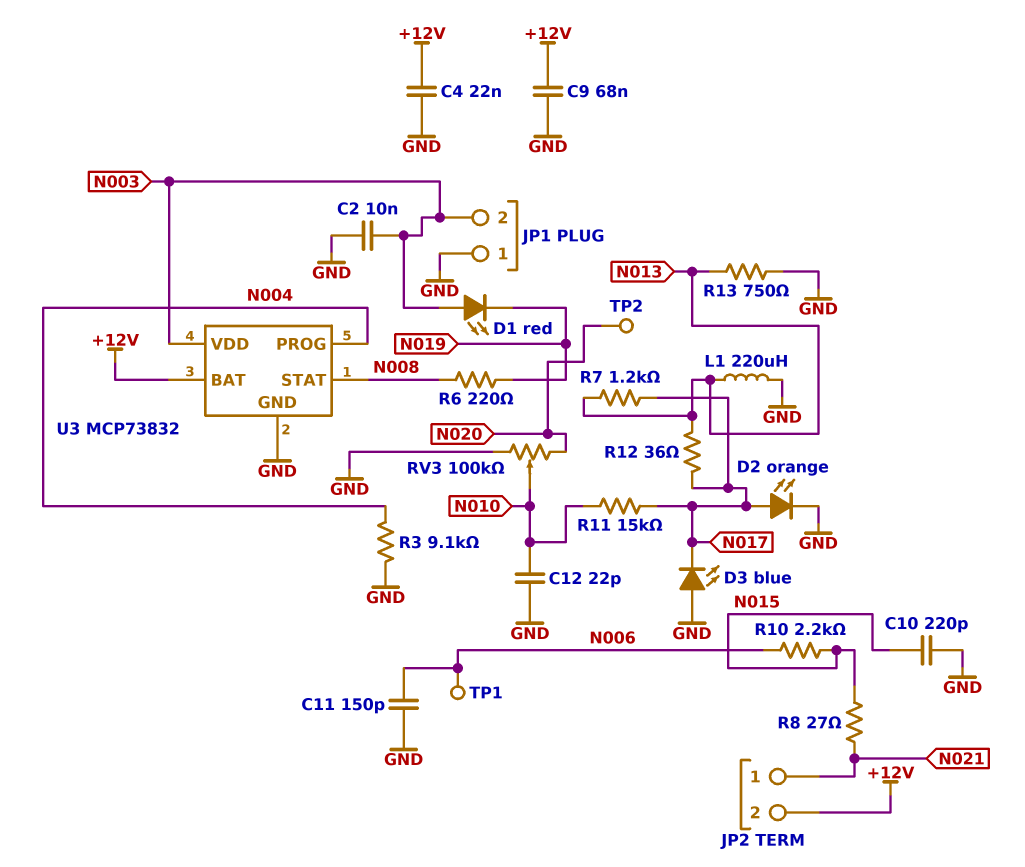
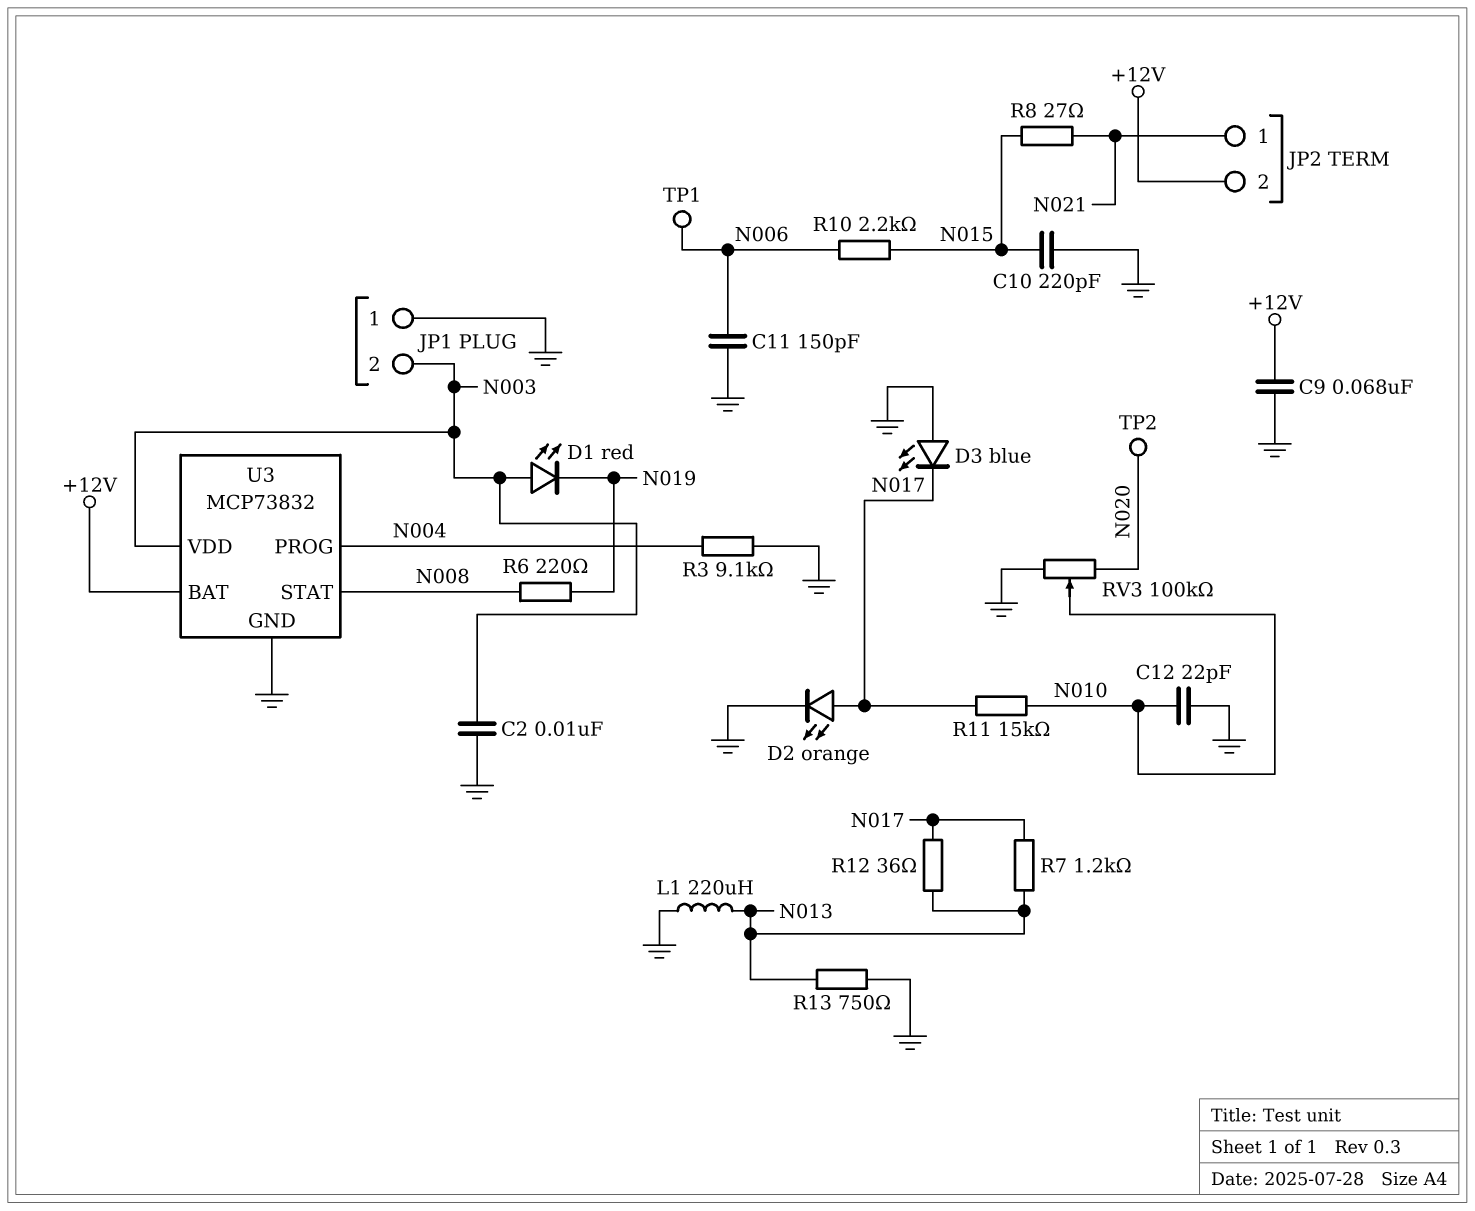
C4: 22nF (+12V, GND) -> none

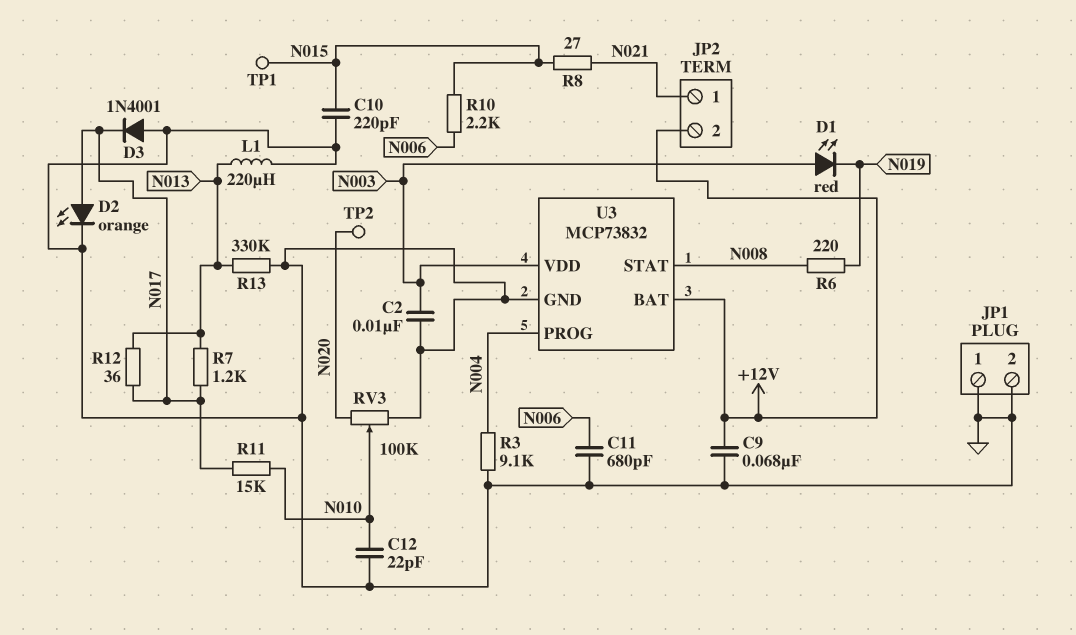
C11: 150pF (GND, N006) -> 680pF (GND, N006)
D3: LED blue (A GND, K N017) -> diode 1N4001 (A GND, K N017)
JP1 pin 2: N003 -> GND
R13: 750 (GND, N013) -> 330k (GND, N013)
TP1: test point (N006) -> test point (N015)

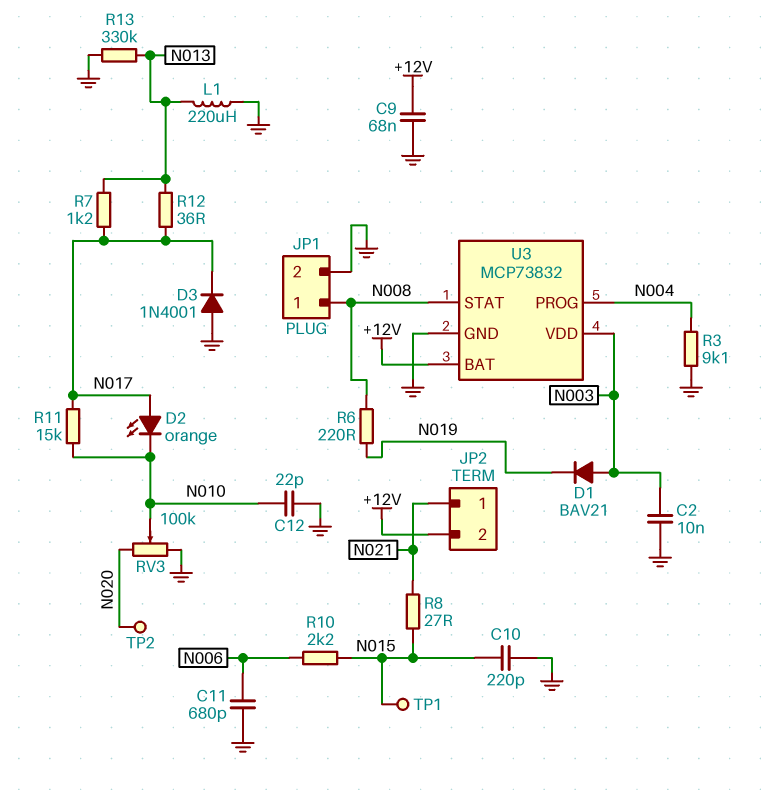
D1: LED red (A N003, K N019) -> diode BAV21 (A N003, K N019)
D2: LED orange (A N017, K GND) -> LED orange (A N017, K N010)
JP1 pin 1: GND -> N008

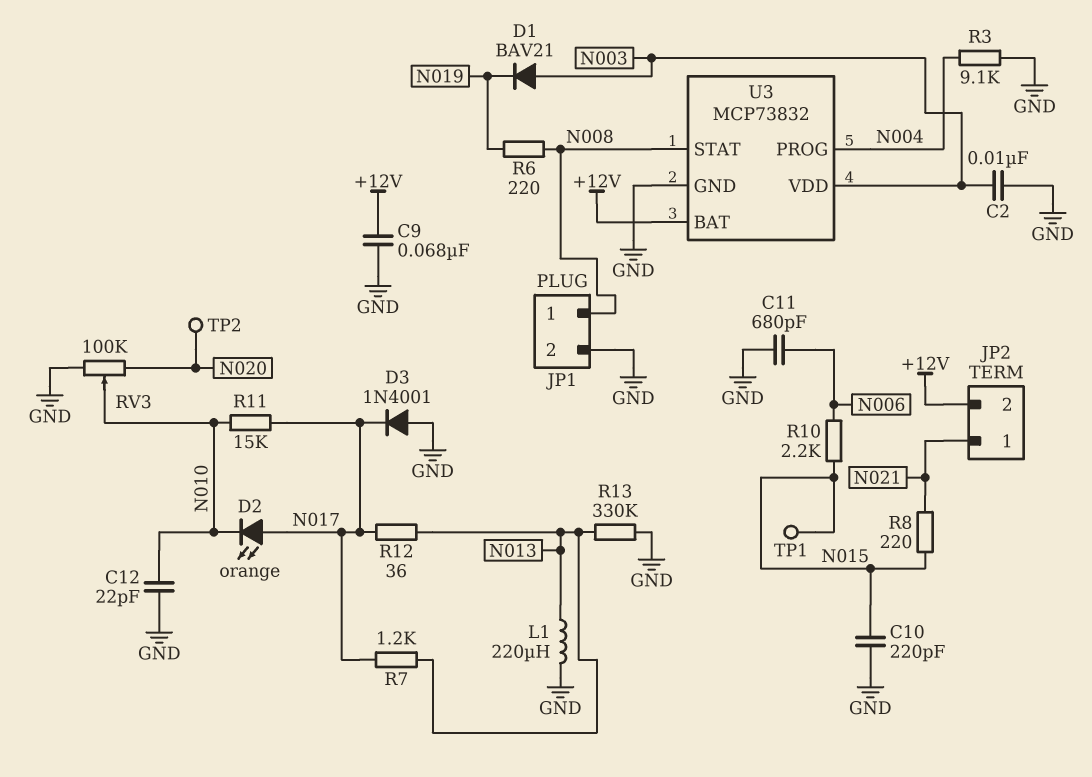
R8: 27 (N015, N021) -> 220 (N015, N021)

